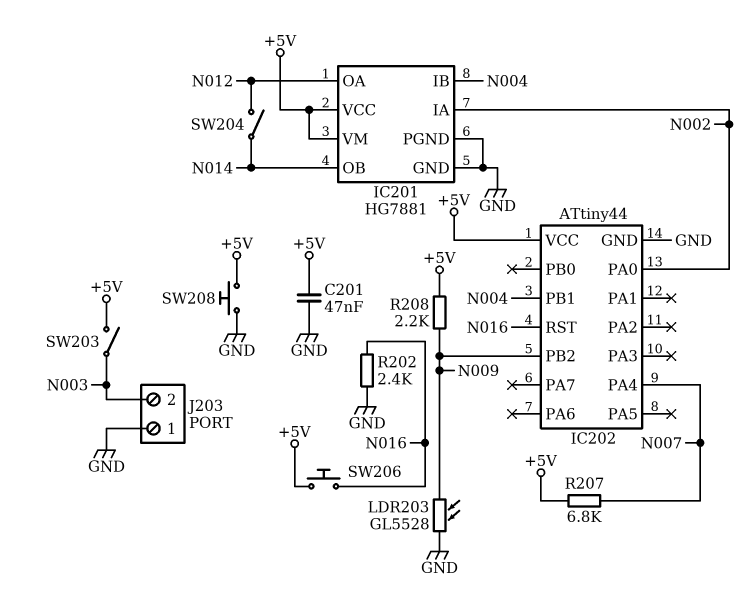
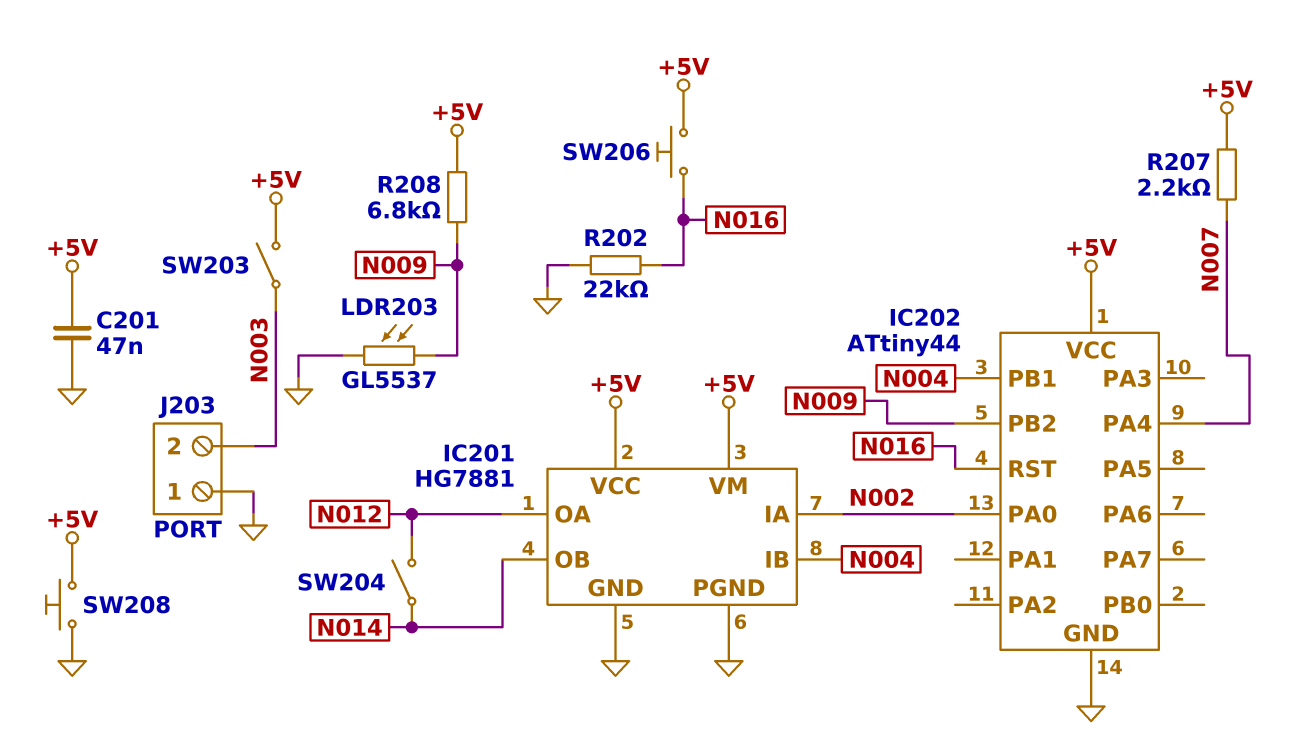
LDR203: GL5528 (GND, N009) -> GL5537 (GND, N009)
R202: 2.4k (GND, N016) -> 22k (GND, N016)
R207: 6.8k (+5V, N007) -> 2.2k (+5V, N007)
R208: 2.2k (+5V, N009) -> 6.8k (+5V, N009)

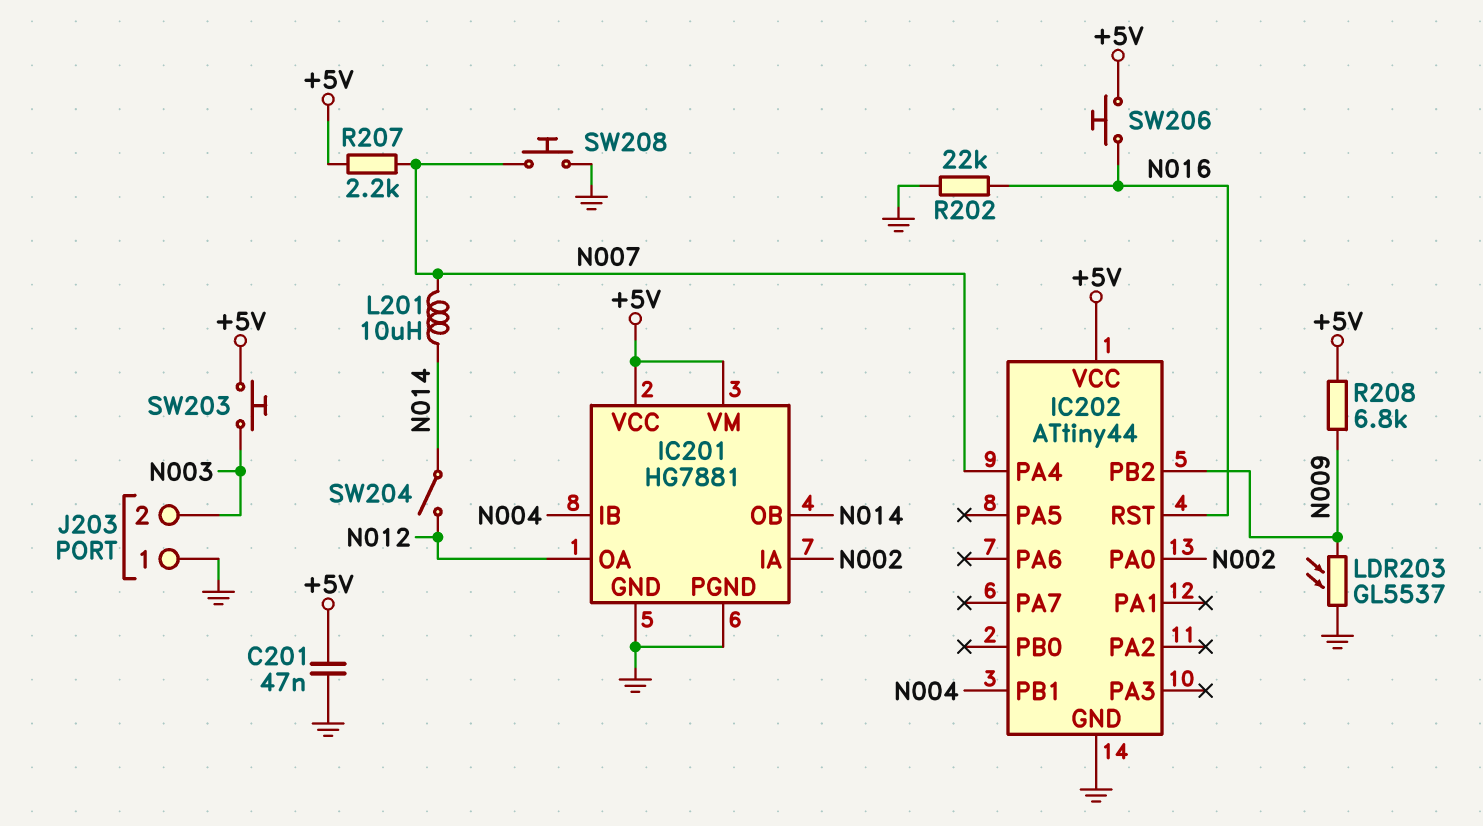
L201: none -> 10uH (N007, N014)
SW203: switch (+5V, N003) -> button (+5V, N003)
SW208: button (+5V, GND) -> button (GND, N007)

